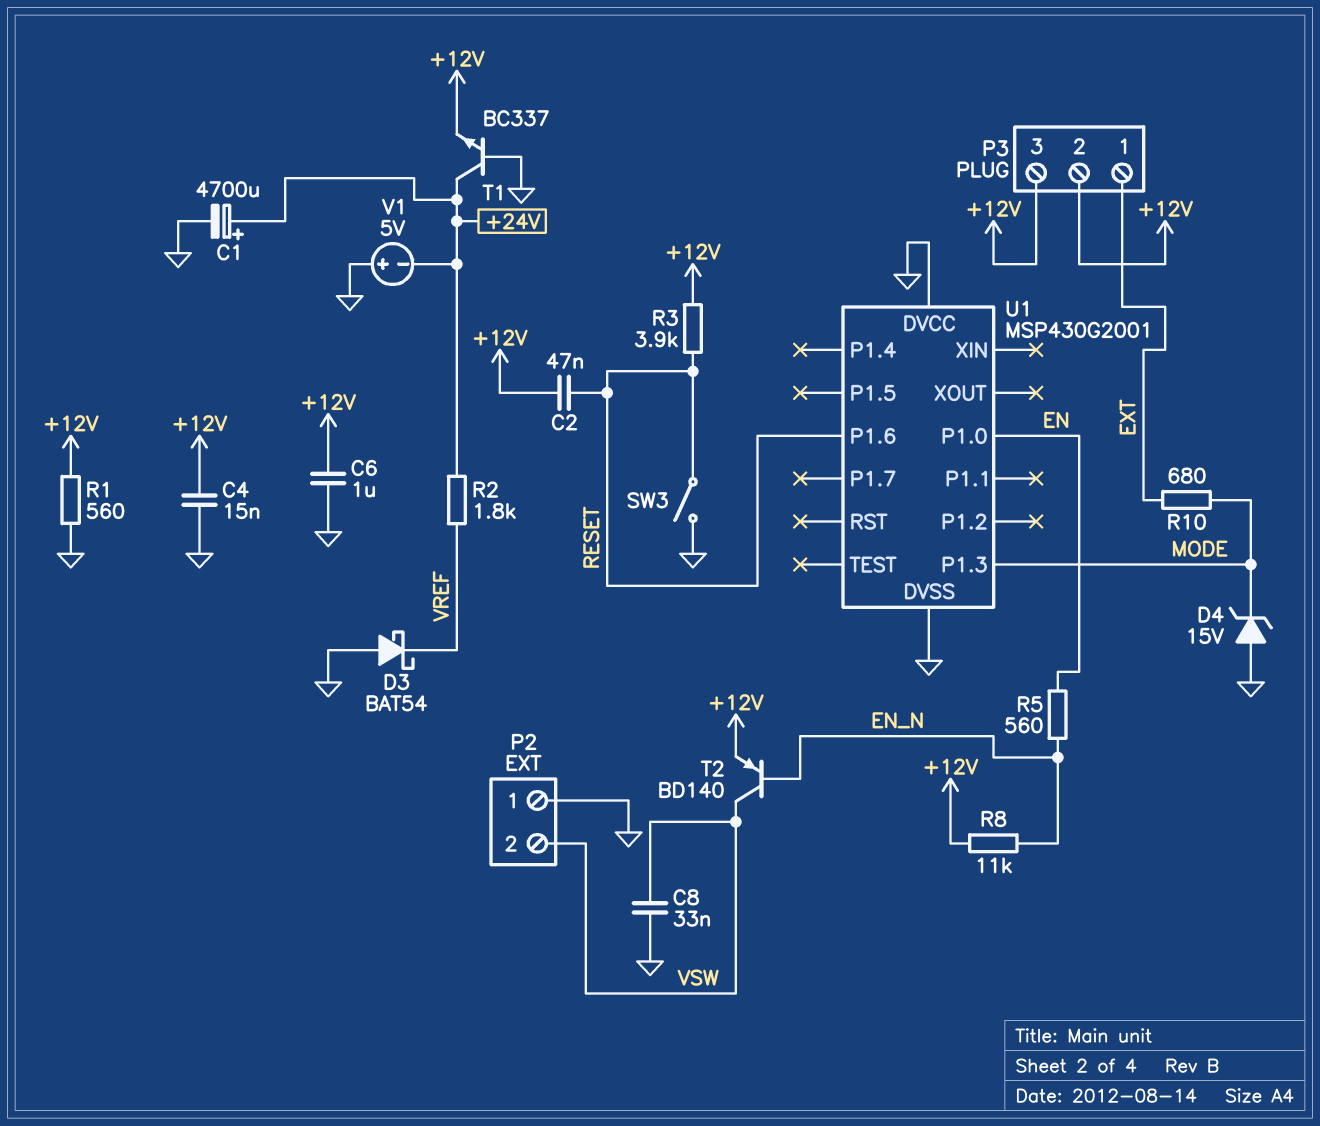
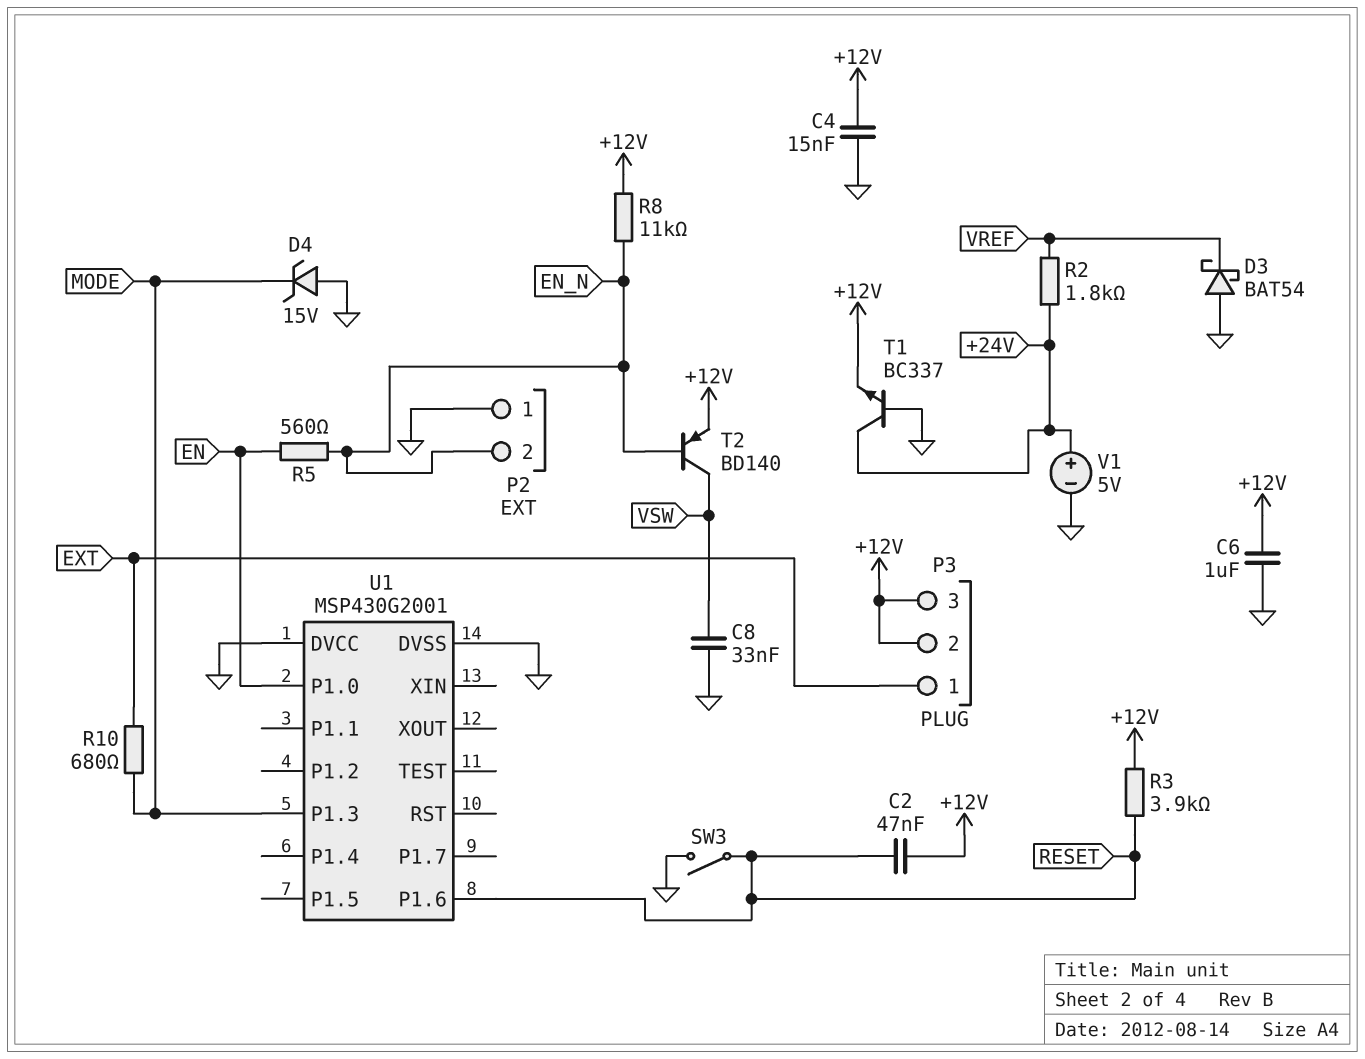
C1: 4700uF (plus +24V, minus GND) -> none
P2 pin 2: VSW -> EN_N
R1: 560 (+12V, GND) -> none
V1: 5V (plus GND, minus +24V) -> 5V (plus +24V, minus GND)

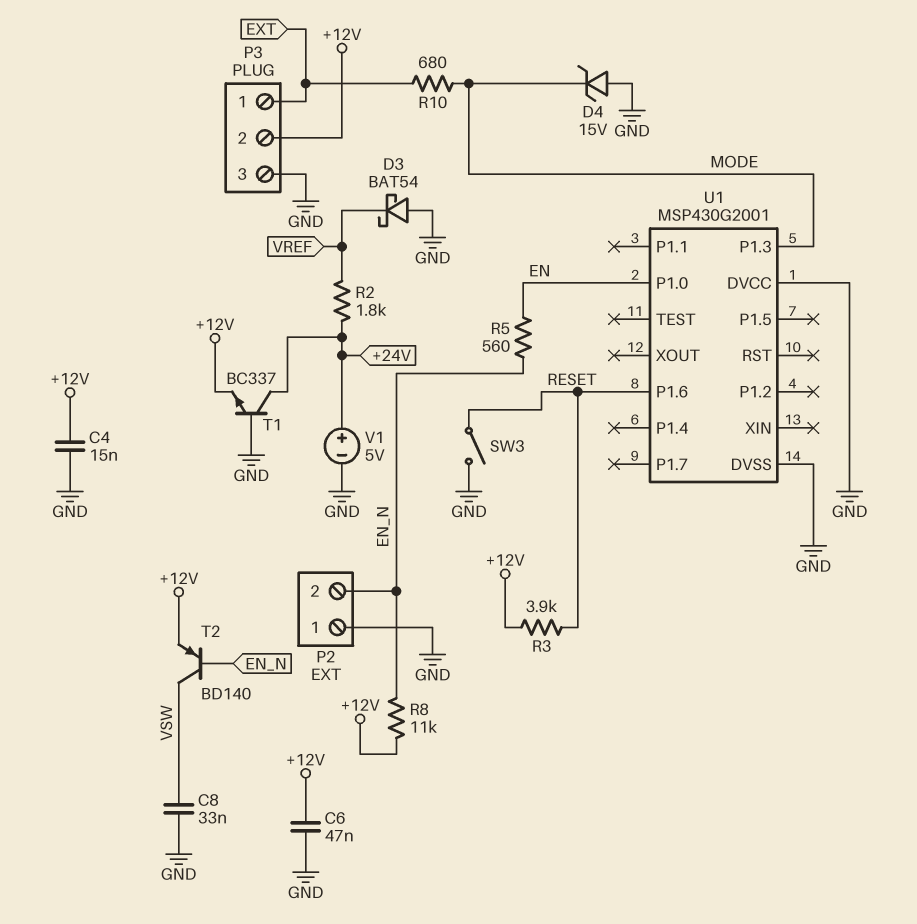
C2: 47nF (+12V, RESET) -> none
C6: 1uF (+12V, GND) -> 47nF (+12V, GND)
P3 pin 3: +12V -> GND

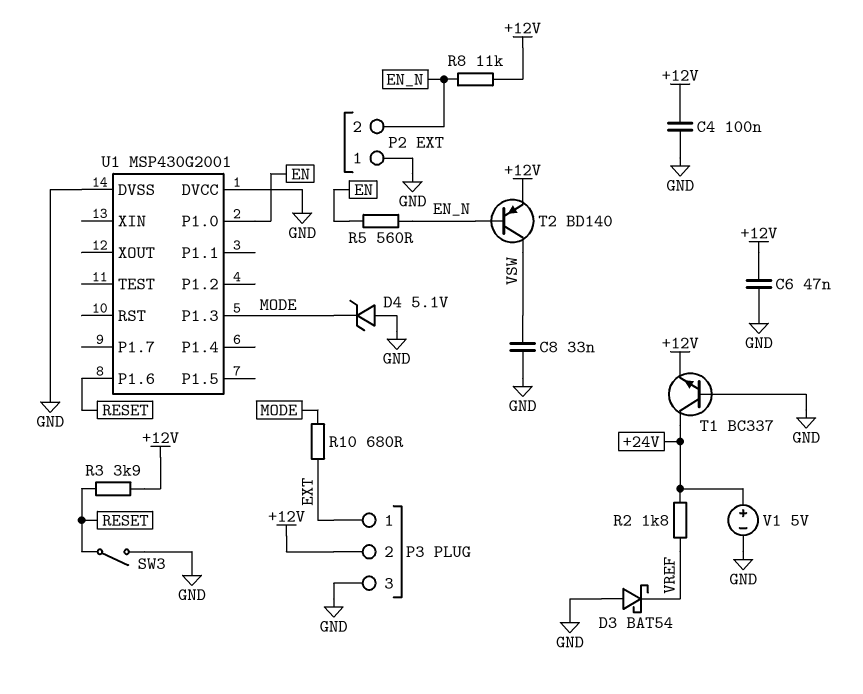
C4: 15nF (+12V, GND) -> 100nF (+12V, GND)
D4: zener 15V (A GND, K MODE) -> zener 5.1V (A GND, K MODE)

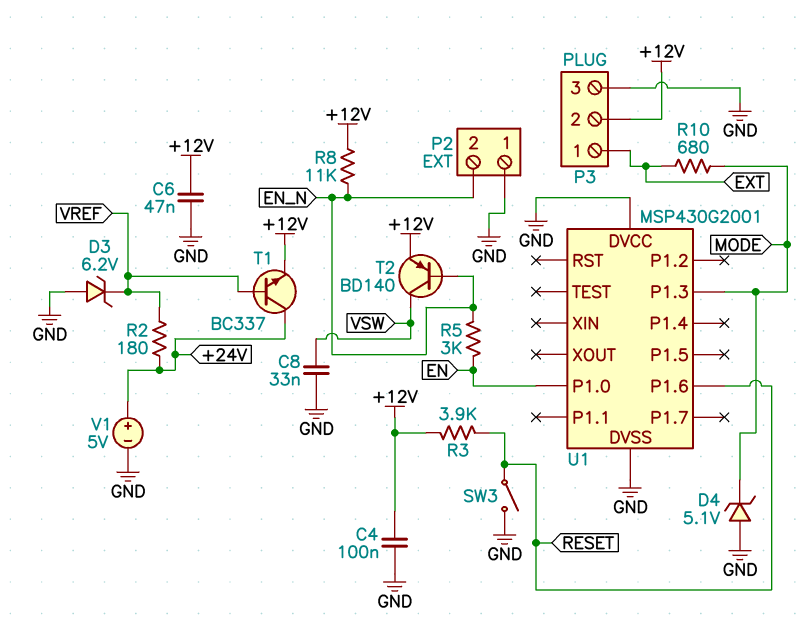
D3: schottky BAT54 (A GND, K VREF) -> zener 6.2V (A GND, K VREF)
R2: 1.8k (+24V, VREF) -> 180 (+24V, VREF)
R5: 560 (EN, EN_N) -> 3k (EN, EN_N)
T1: NPN BC337 (B GND, C +24V, E +12V) -> NPN BC337 (B VREF, C +24V, E +12V)

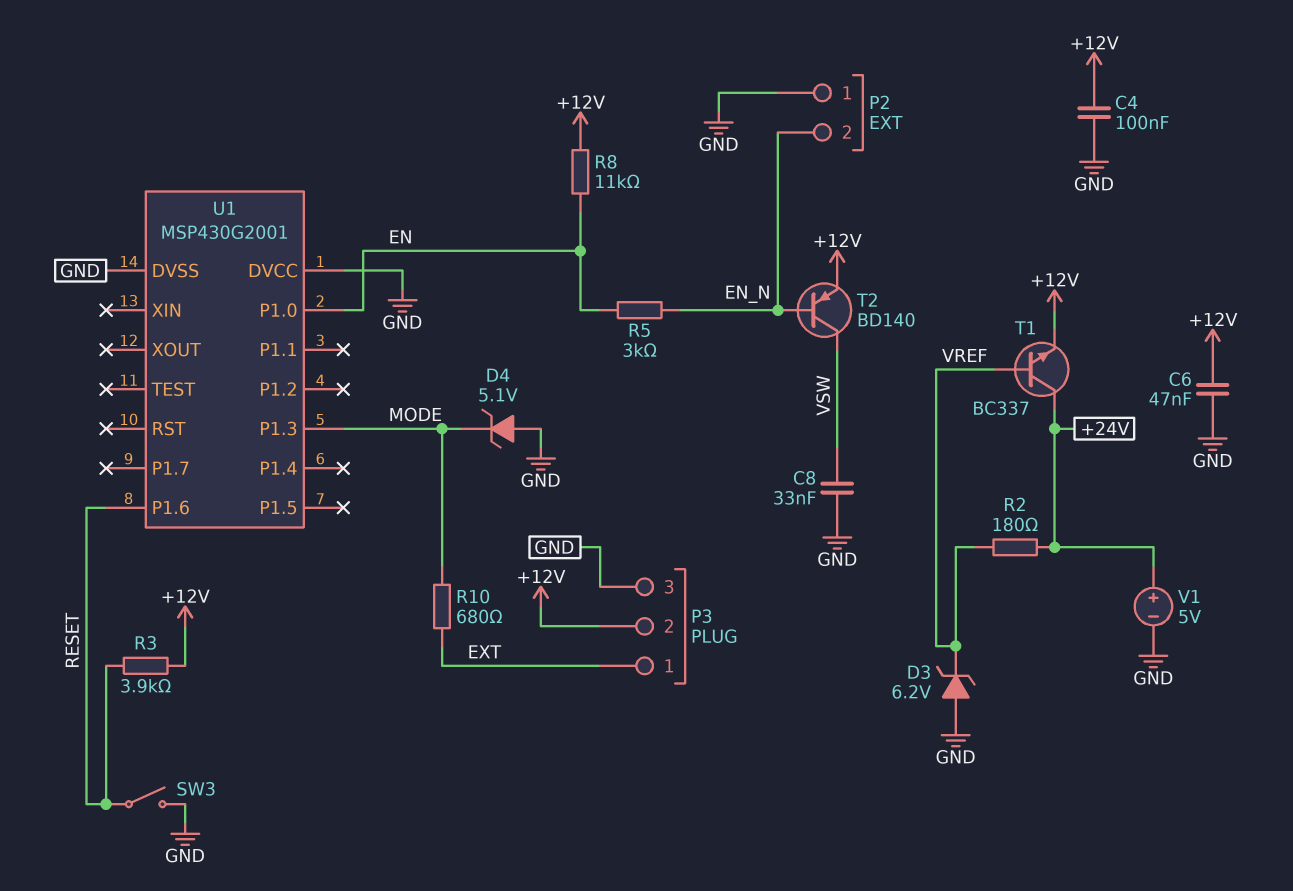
R8: 11k (+12V, EN_N) -> 11k (+12V, EN)

